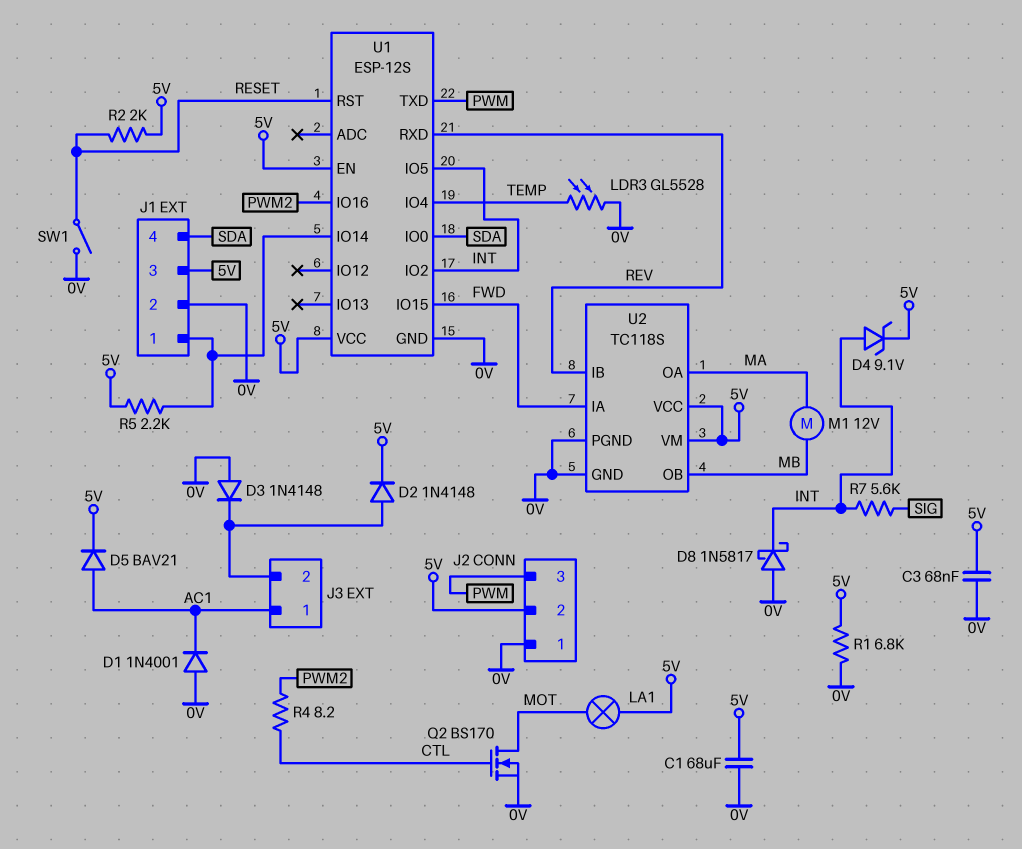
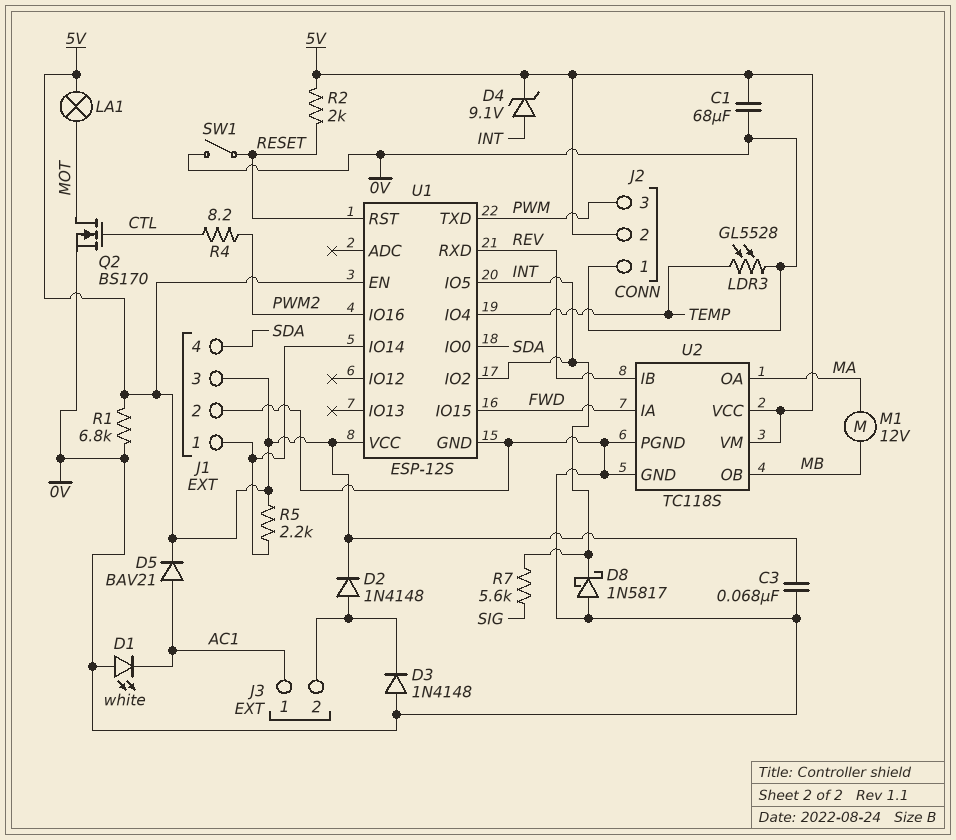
D1: diode 1N4001 (A 0V, K AC1) -> LED white (A 0V, K AC1)

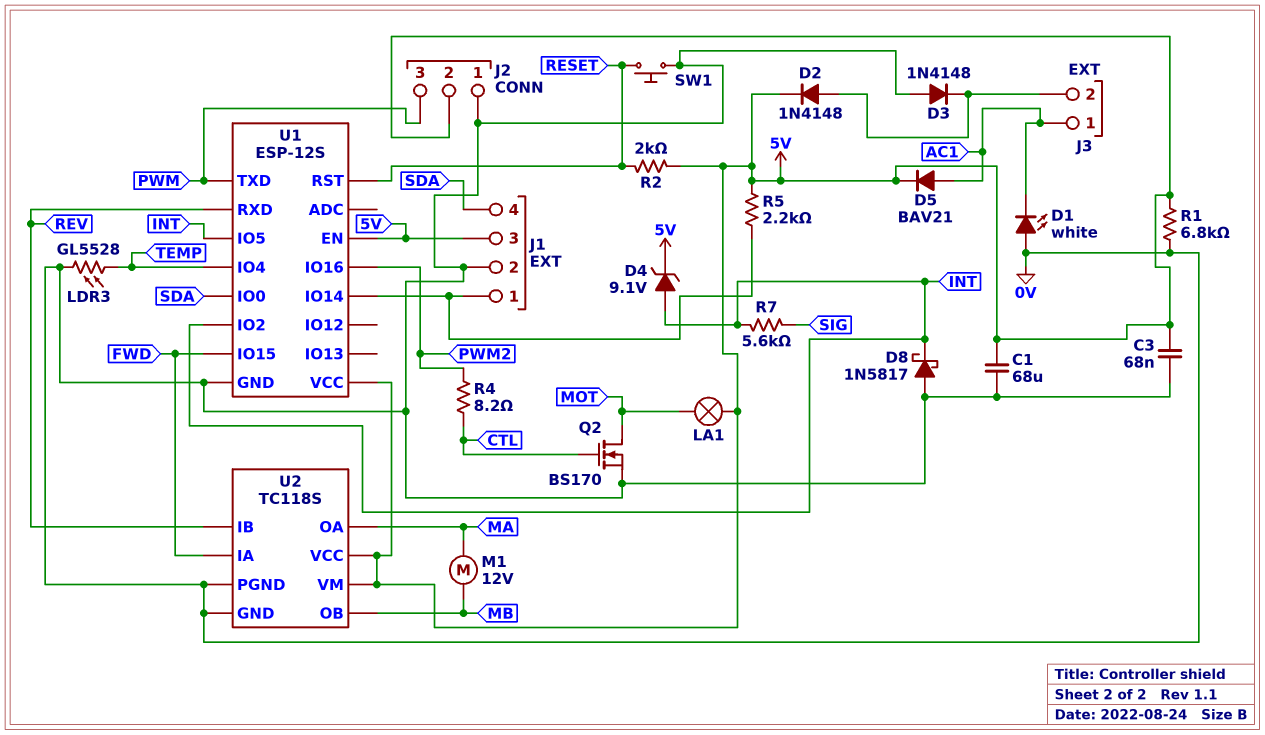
SW1: switch (0V, RESET) -> button (0V, RESET)

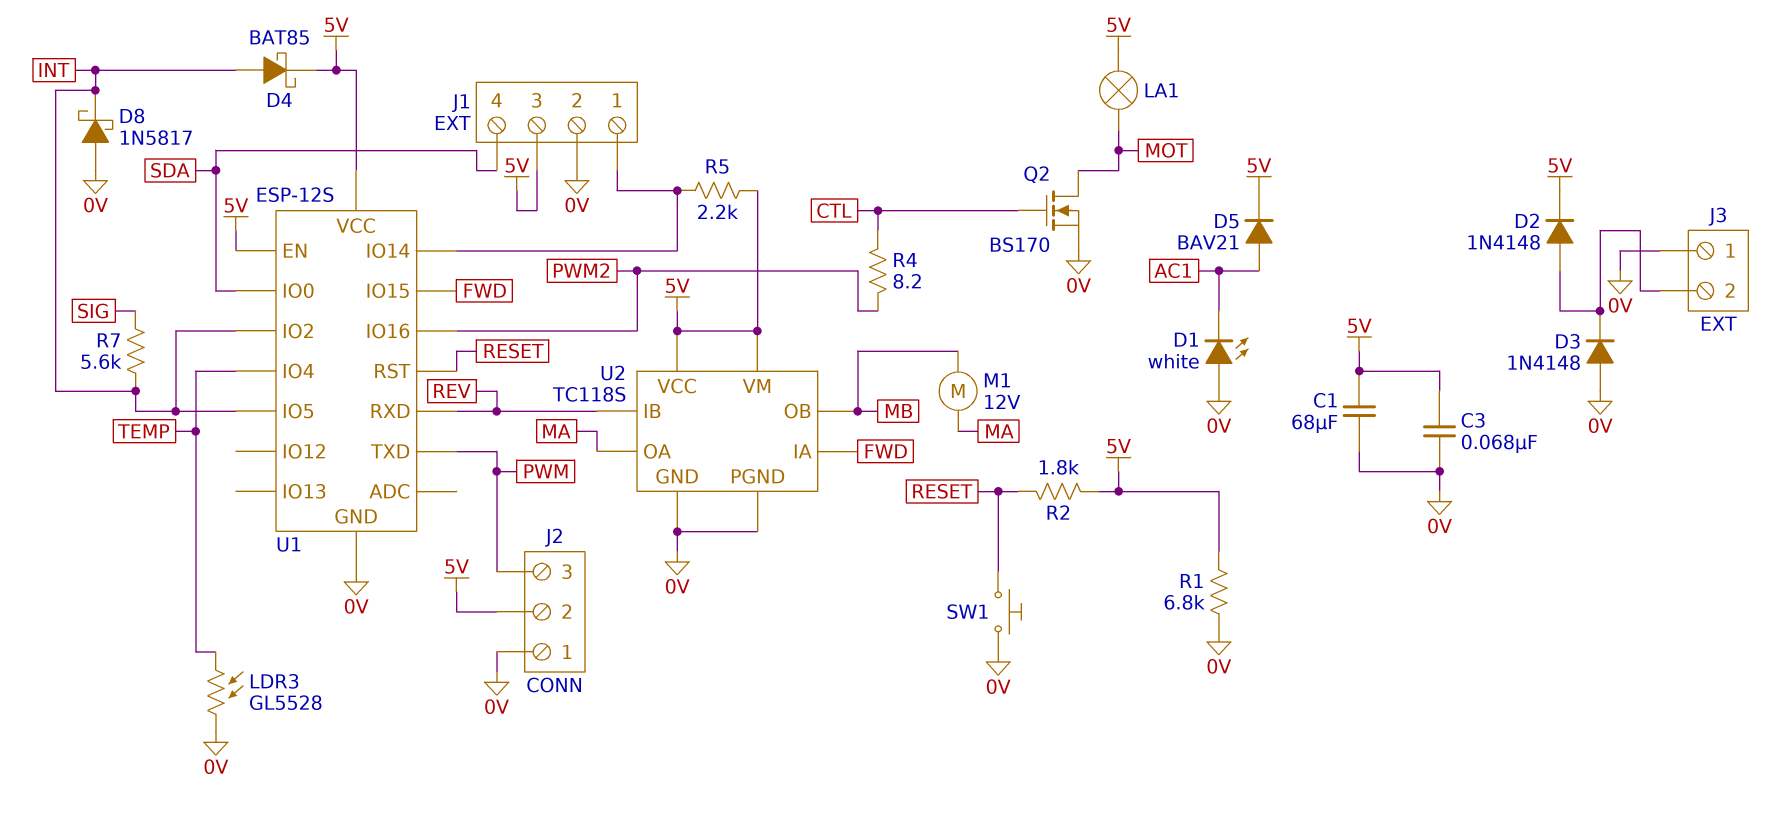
D4: zener 9.1V (A INT, K 5V) -> schottky BAT85 (A INT, K 5V)
J3 pin 1: AC1 -> 0V
R2: 2k (5V, RESET) -> 1.8k (5V, RESET)

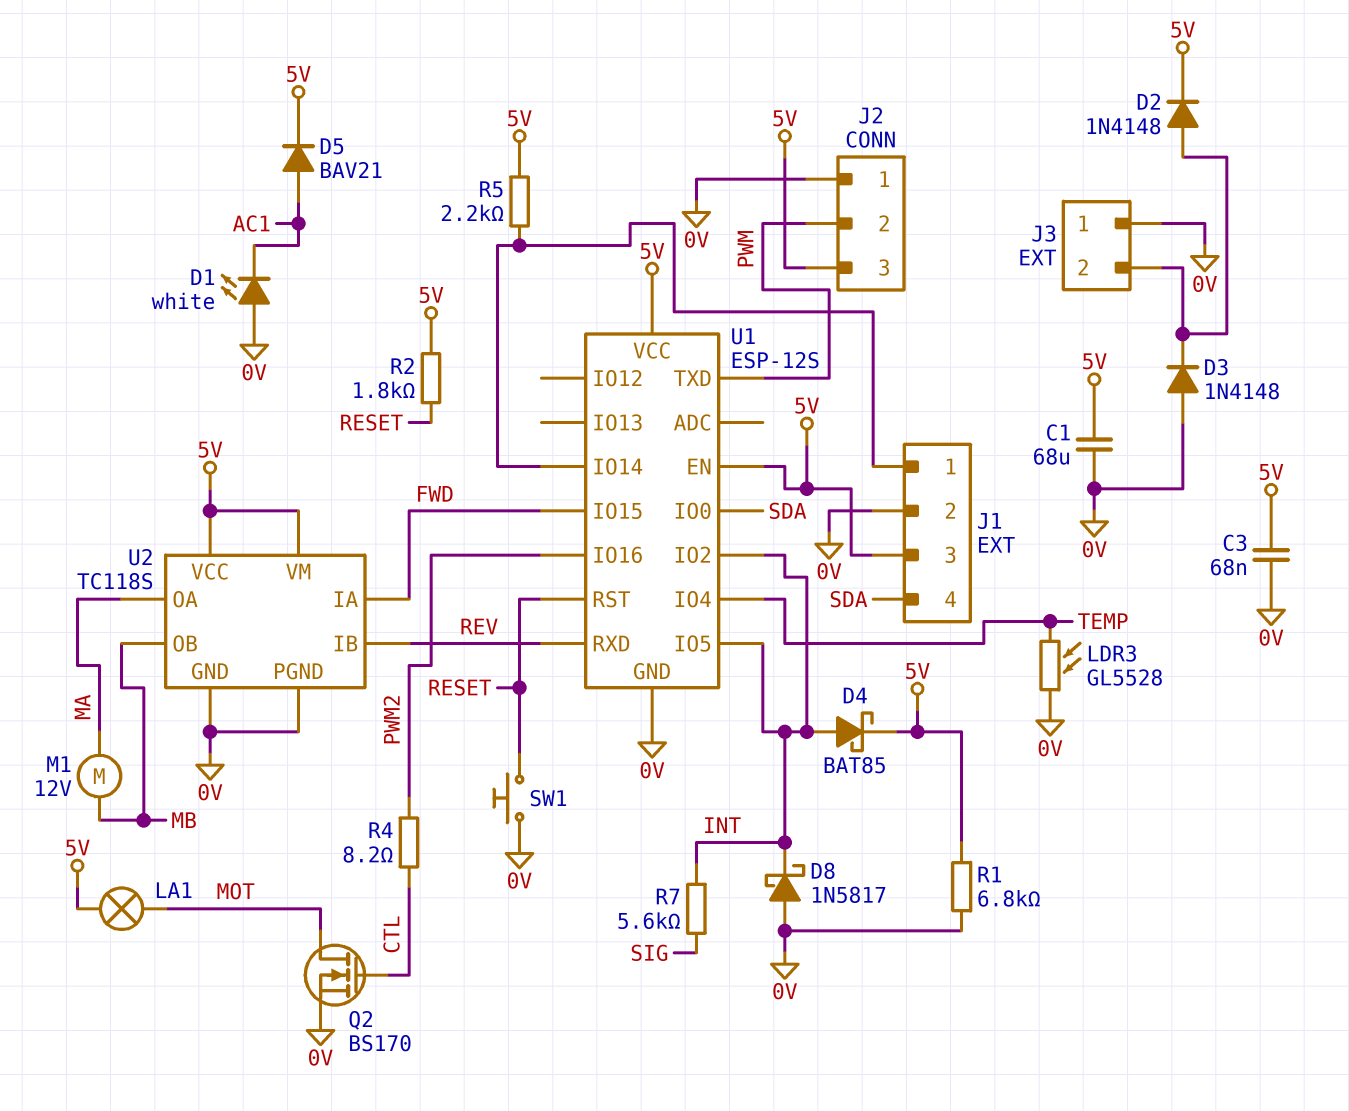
J2 pin 2: 5V -> PWM
J2 pin 3: PWM -> 5V

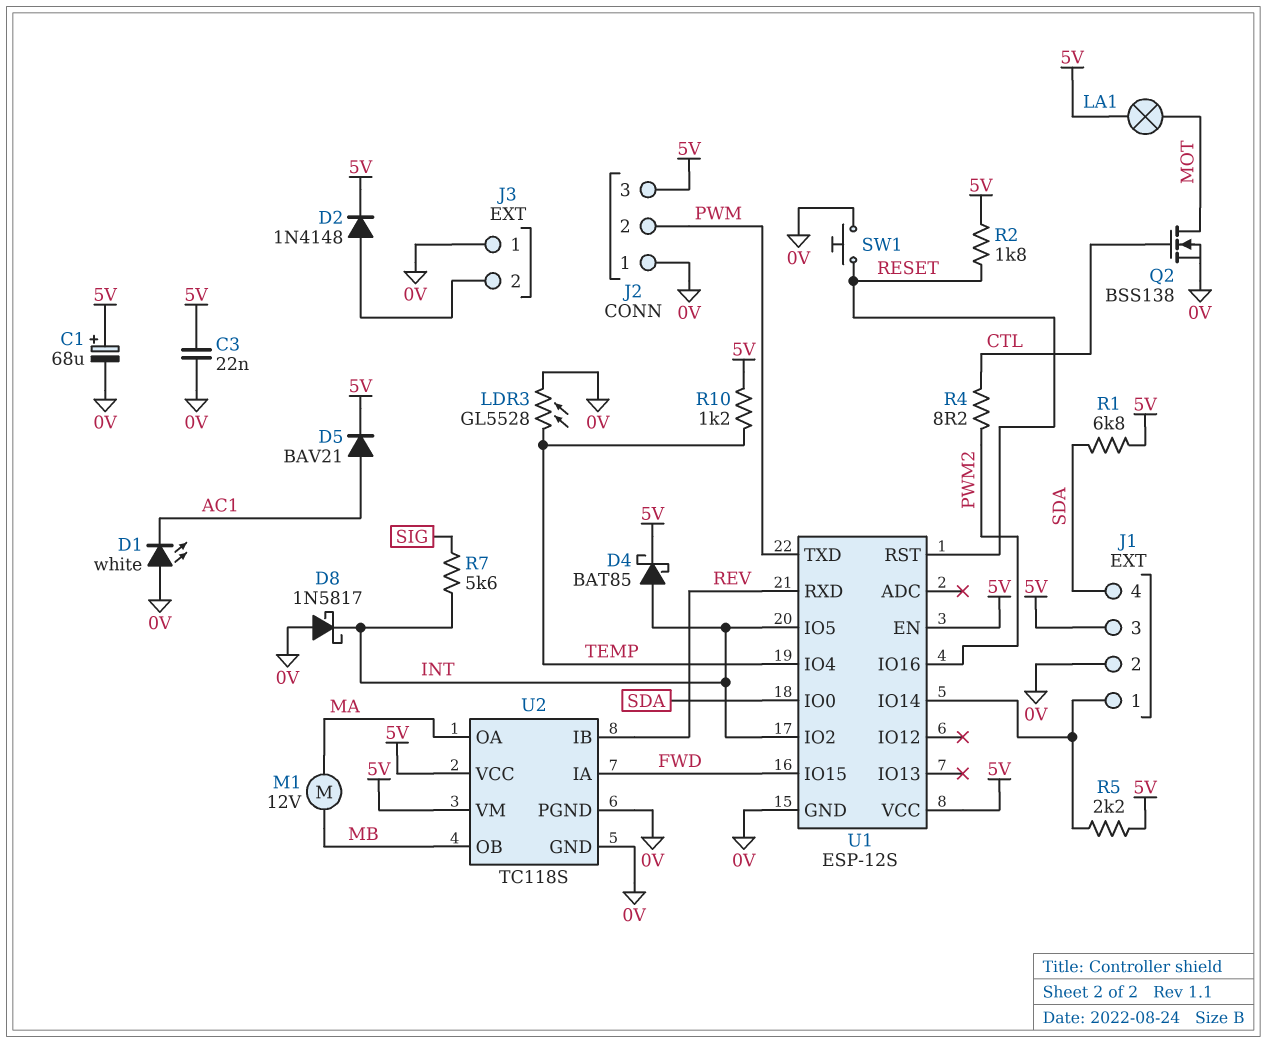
C1: 68uF (0V, 5V) -> 68uF (plus 5V, minus 0V)
C3: 68nF (0V, 5V) -> 22nF (0V, 5V)
D3: diode 1N4148 (A 0V, K J3/2) -> none
Q2: NMOS BS170 (G CTL, D MOT, S 0V) -> NMOS BSS138 (G CTL, D MOT, S 0V)
R1: 6.8k (0V, 5V) -> 6.8k (5V, SDA)
R10: none -> 1.2k (5V, TEMP)

